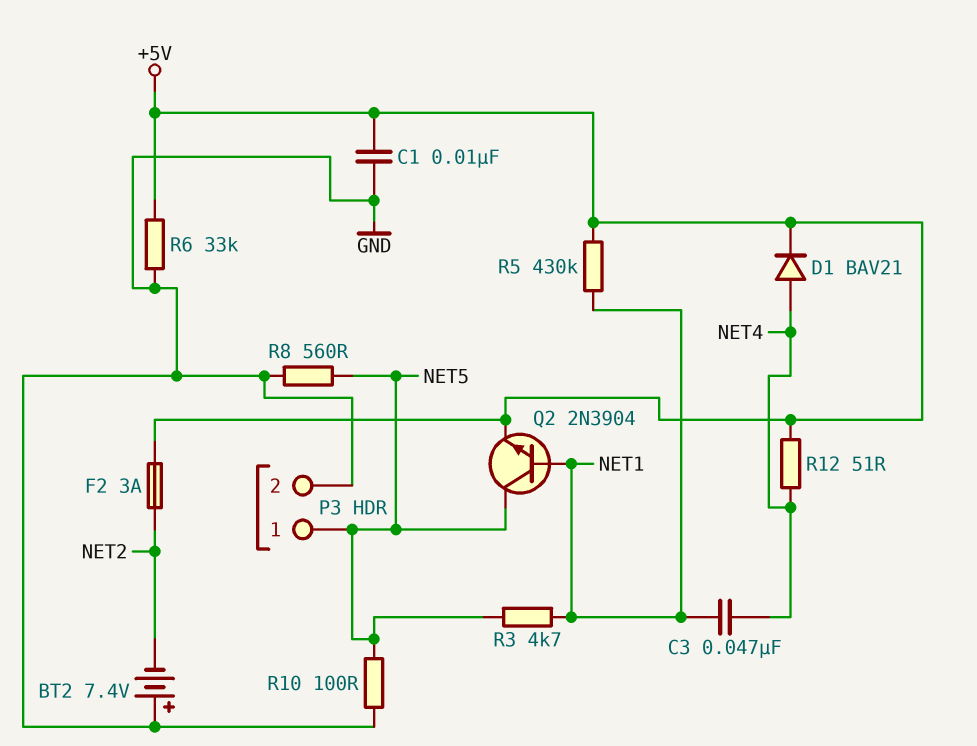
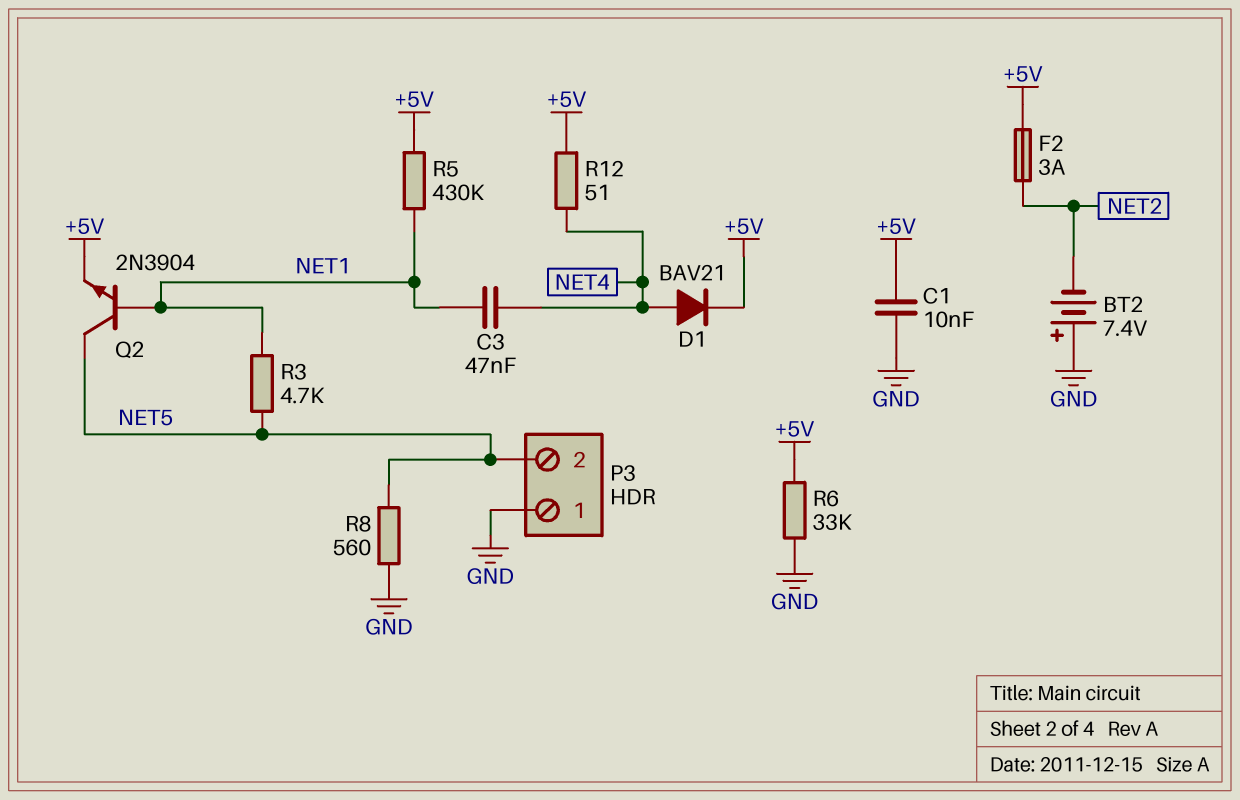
P3 pin 1: NET5 -> GND
P3 pin 2: GND -> NET5
R10: 100 (GND, NET5) -> none

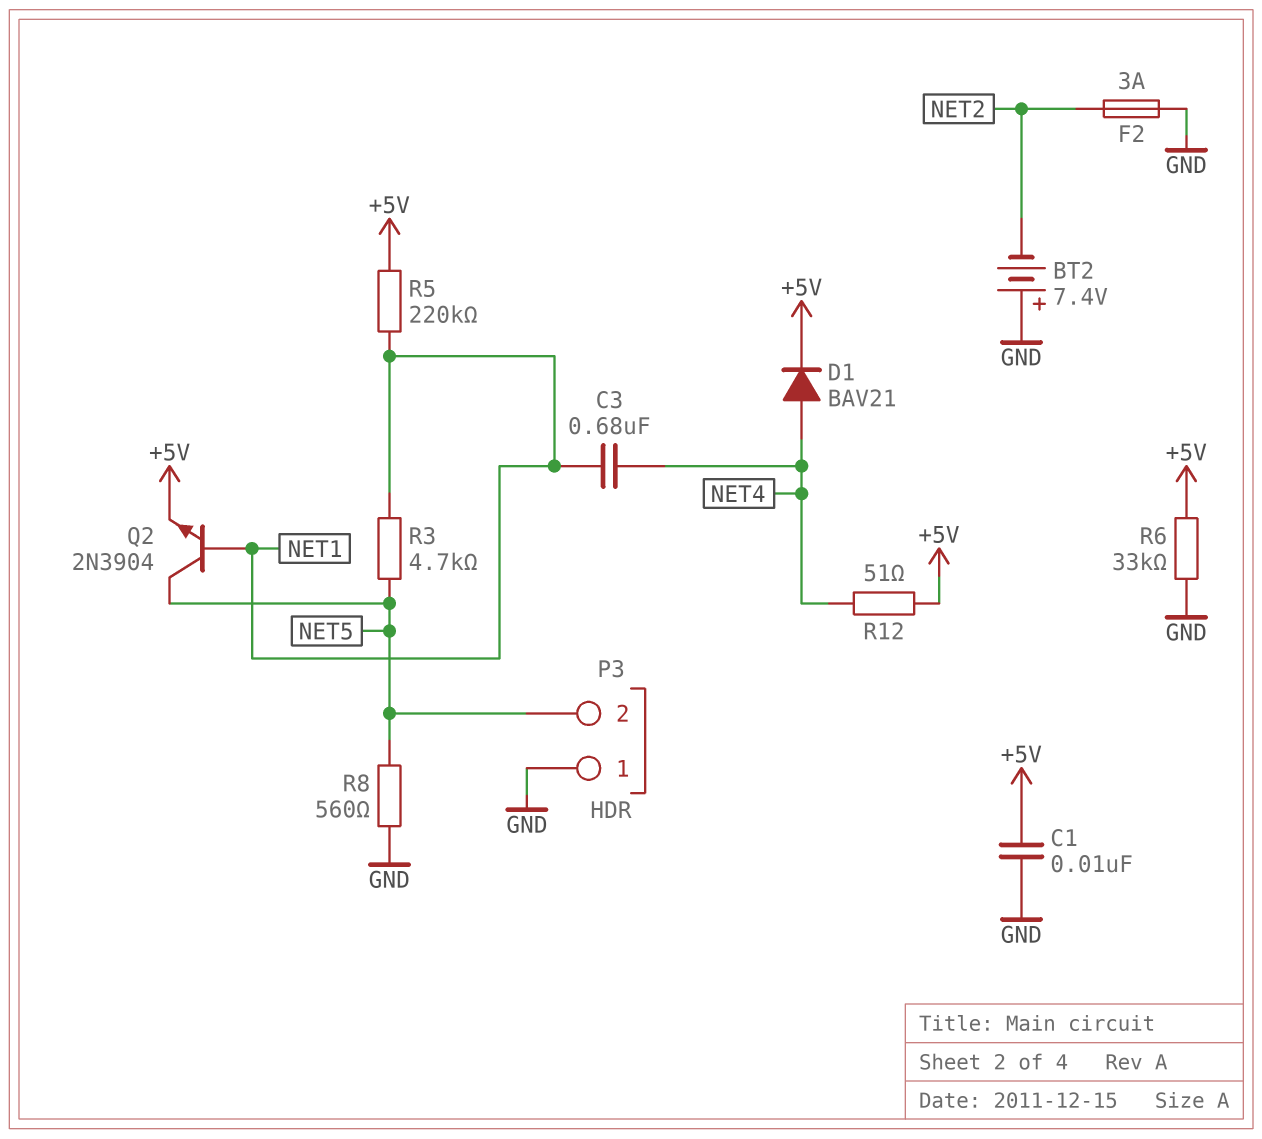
C3: 47nF (NET1, NET4) -> 680nF (NET1, NET4)
F2: 3A (+5V, NET2) -> 3A (GND, NET2)
R5: 430k (+5V, NET1) -> 220k (+5V, NET1)

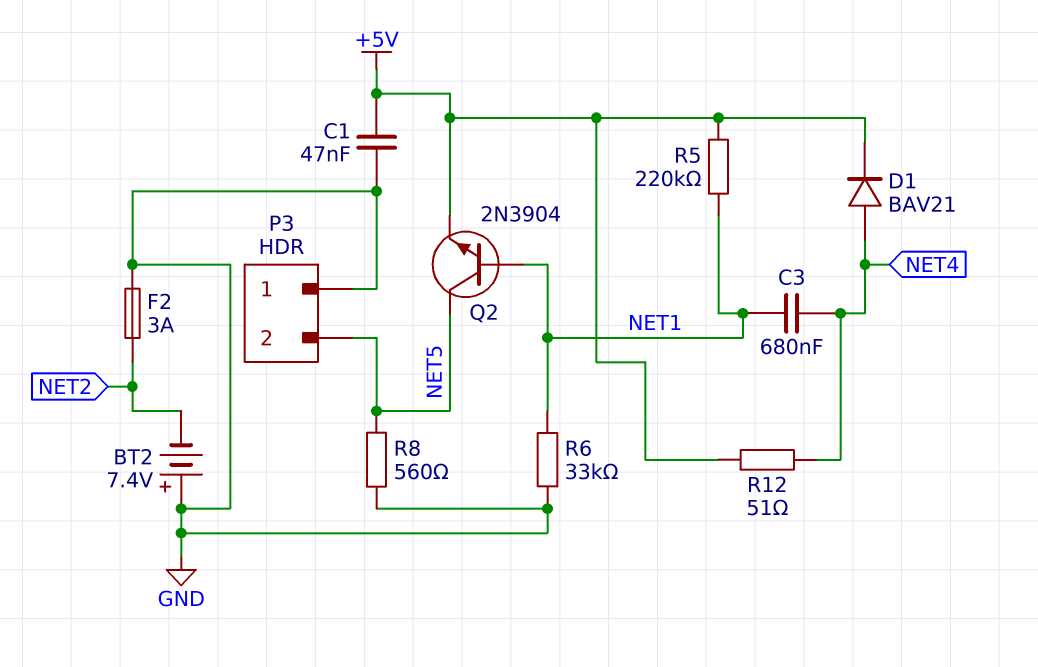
C1: 10nF (+5V, GND) -> 47nF (+5V, GND)
R3: 4.7k (NET1, NET5) -> none
R6: 33k (+5V, GND) -> 33k (GND, NET1)

